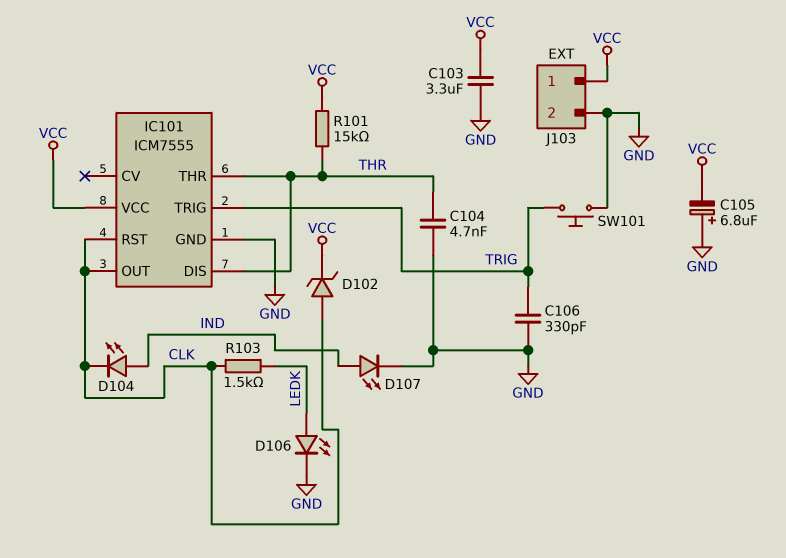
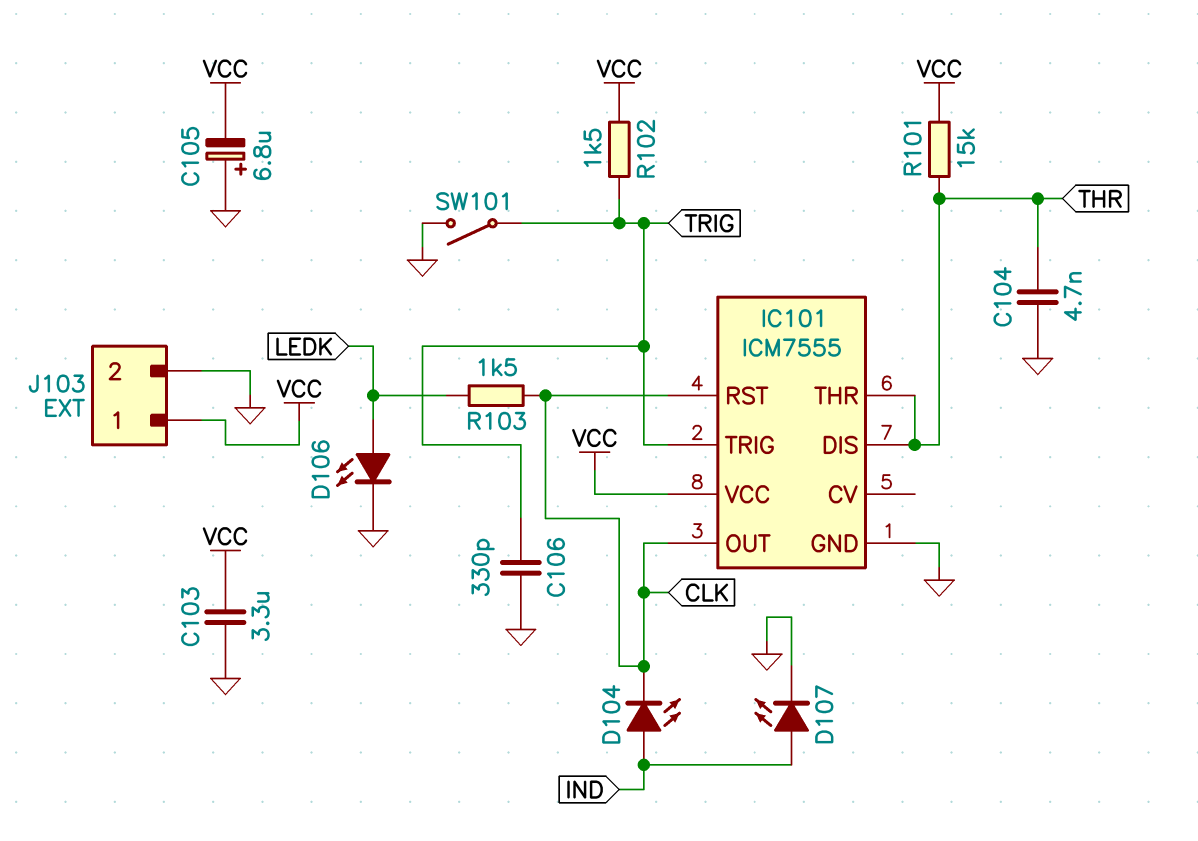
D102: zener (A CLK, K VCC) -> none
R102: none -> 1.5k (TRIG, VCC)
SW101: button (GND, TRIG) -> switch (GND, TRIG)

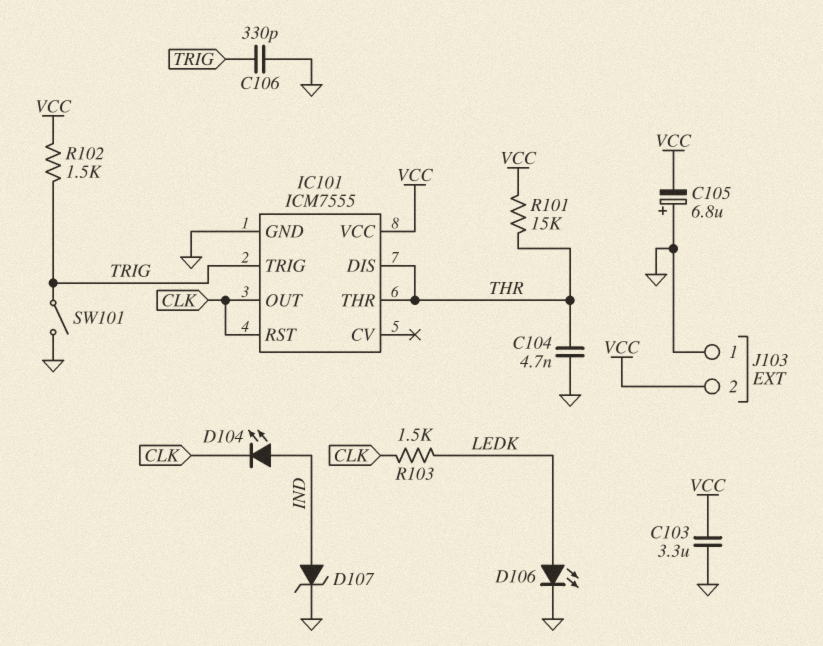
D107: LED (A IND, K GND) -> zener (A IND, K GND)
J103 pin 1: VCC -> GND
J103 pin 2: GND -> VCC

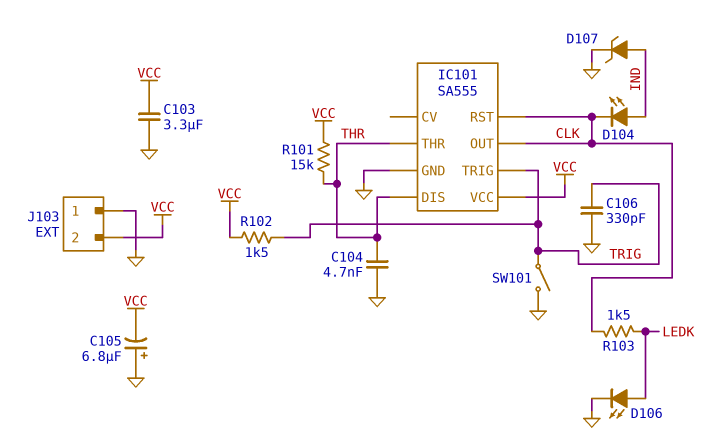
IC101: ICM7555 -> SA555

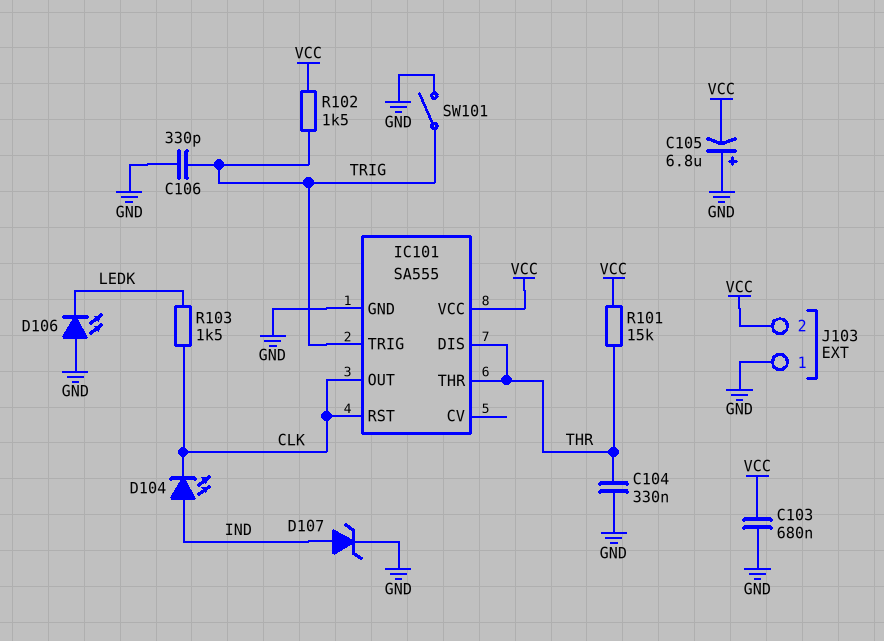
C103: 3.3uF (GND, VCC) -> 680nF (GND, VCC)
C104: 4.7nF (GND, THR) -> 330nF (GND, THR)
D106: LED (A LEDK, K GND) -> LED (A GND, K LEDK)

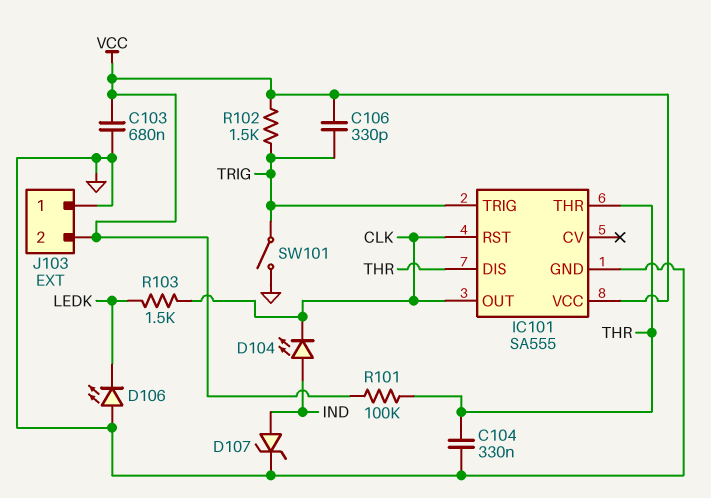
C105: 6.8uF (plus GND, minus VCC) -> none
C106: 330pF (GND, TRIG) -> 330pF (TRIG, VCC)
R101: 15k (THR, VCC) -> 100k (THR, VCC)

